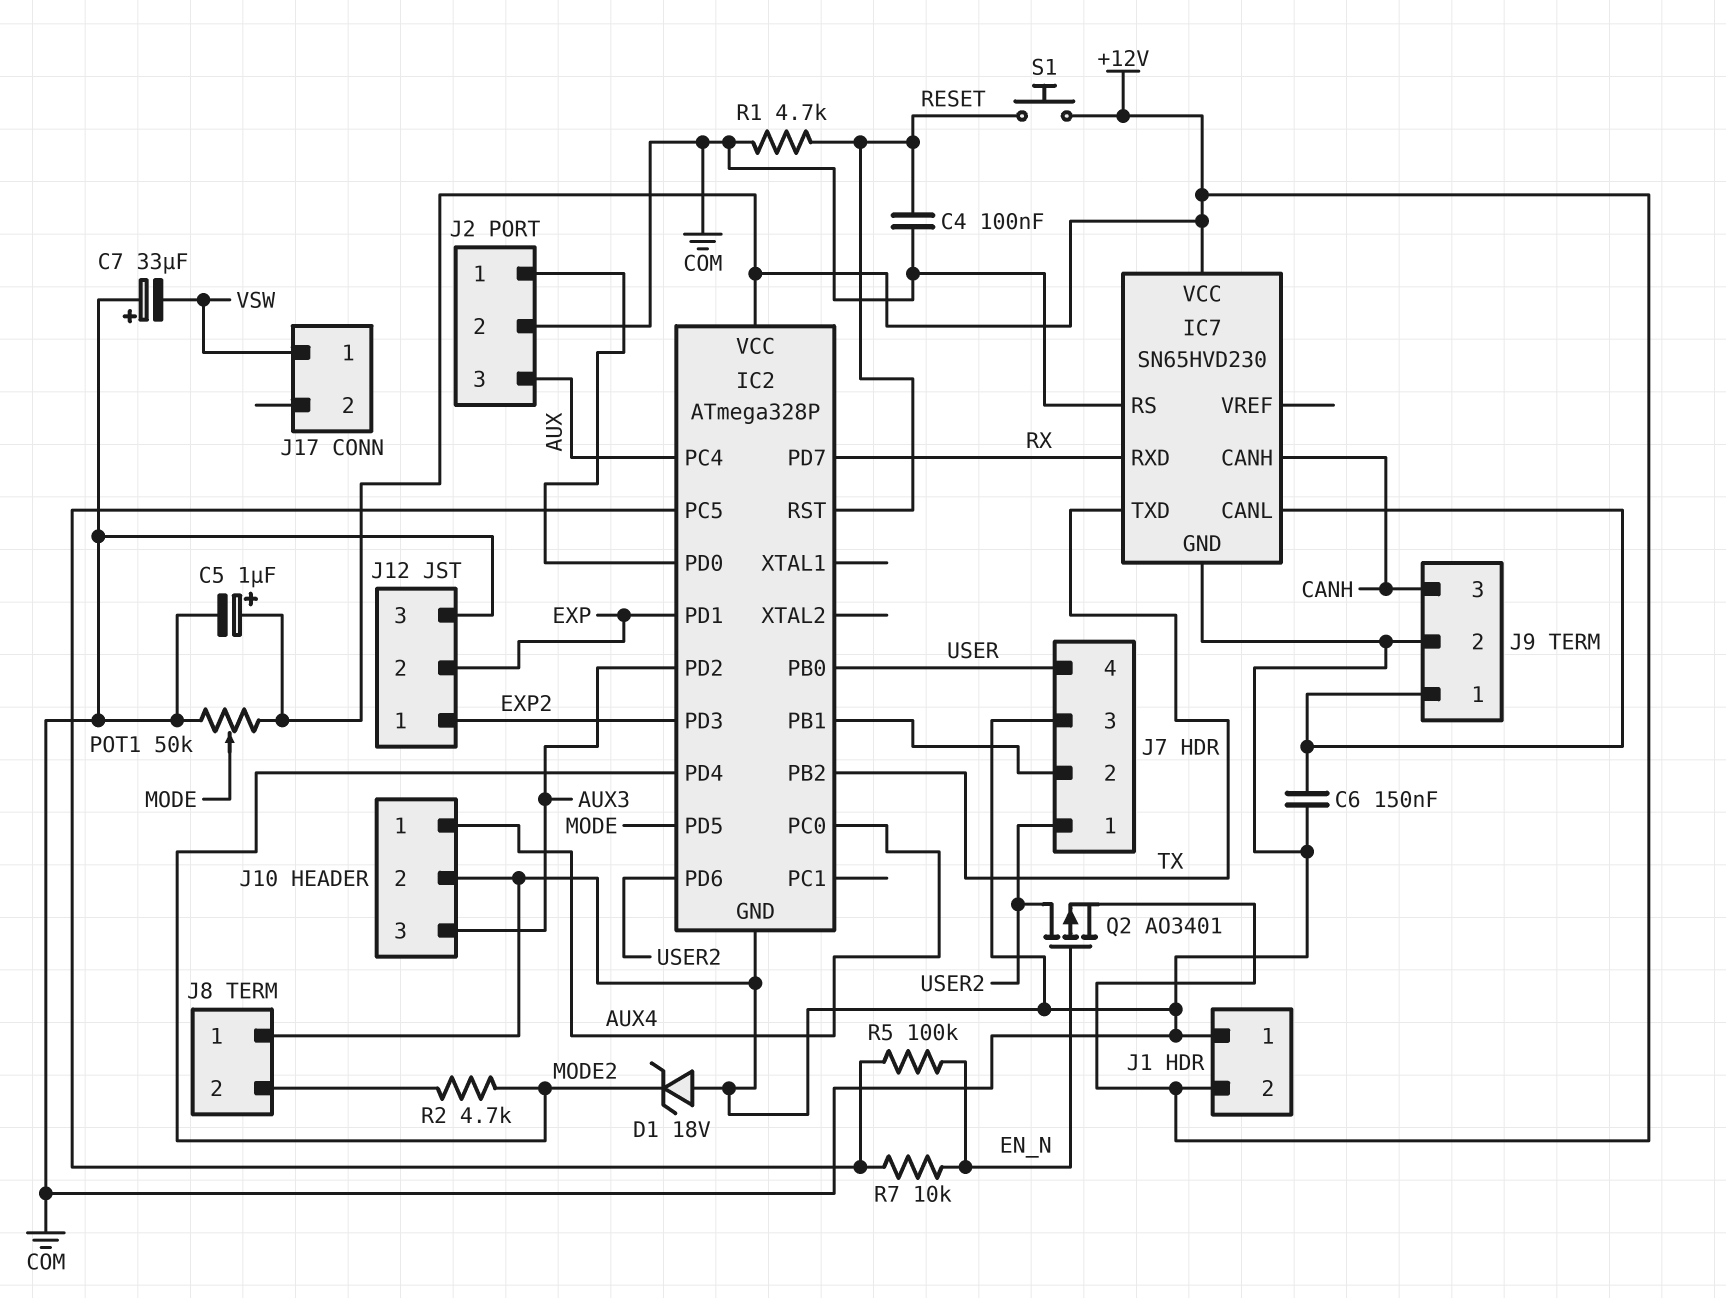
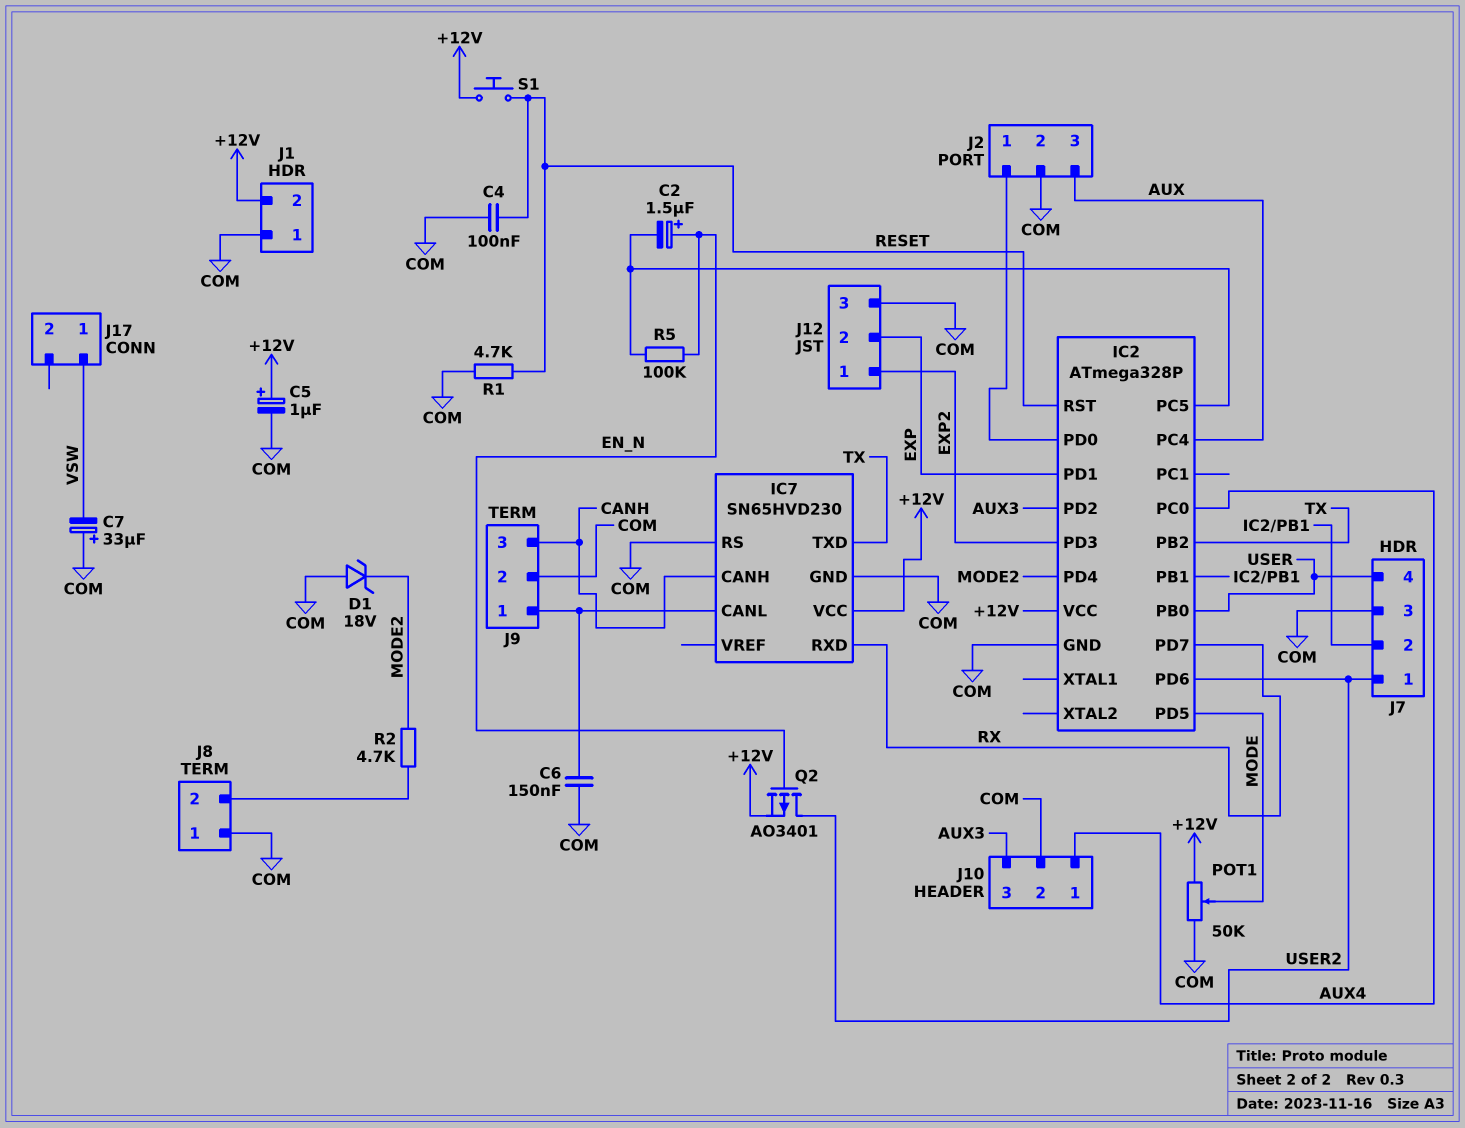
C2: none -> 1.5uF (plus EN_N, minus IC2/PC5)
R7: 10k (EN_N, IC2/PC5) -> none

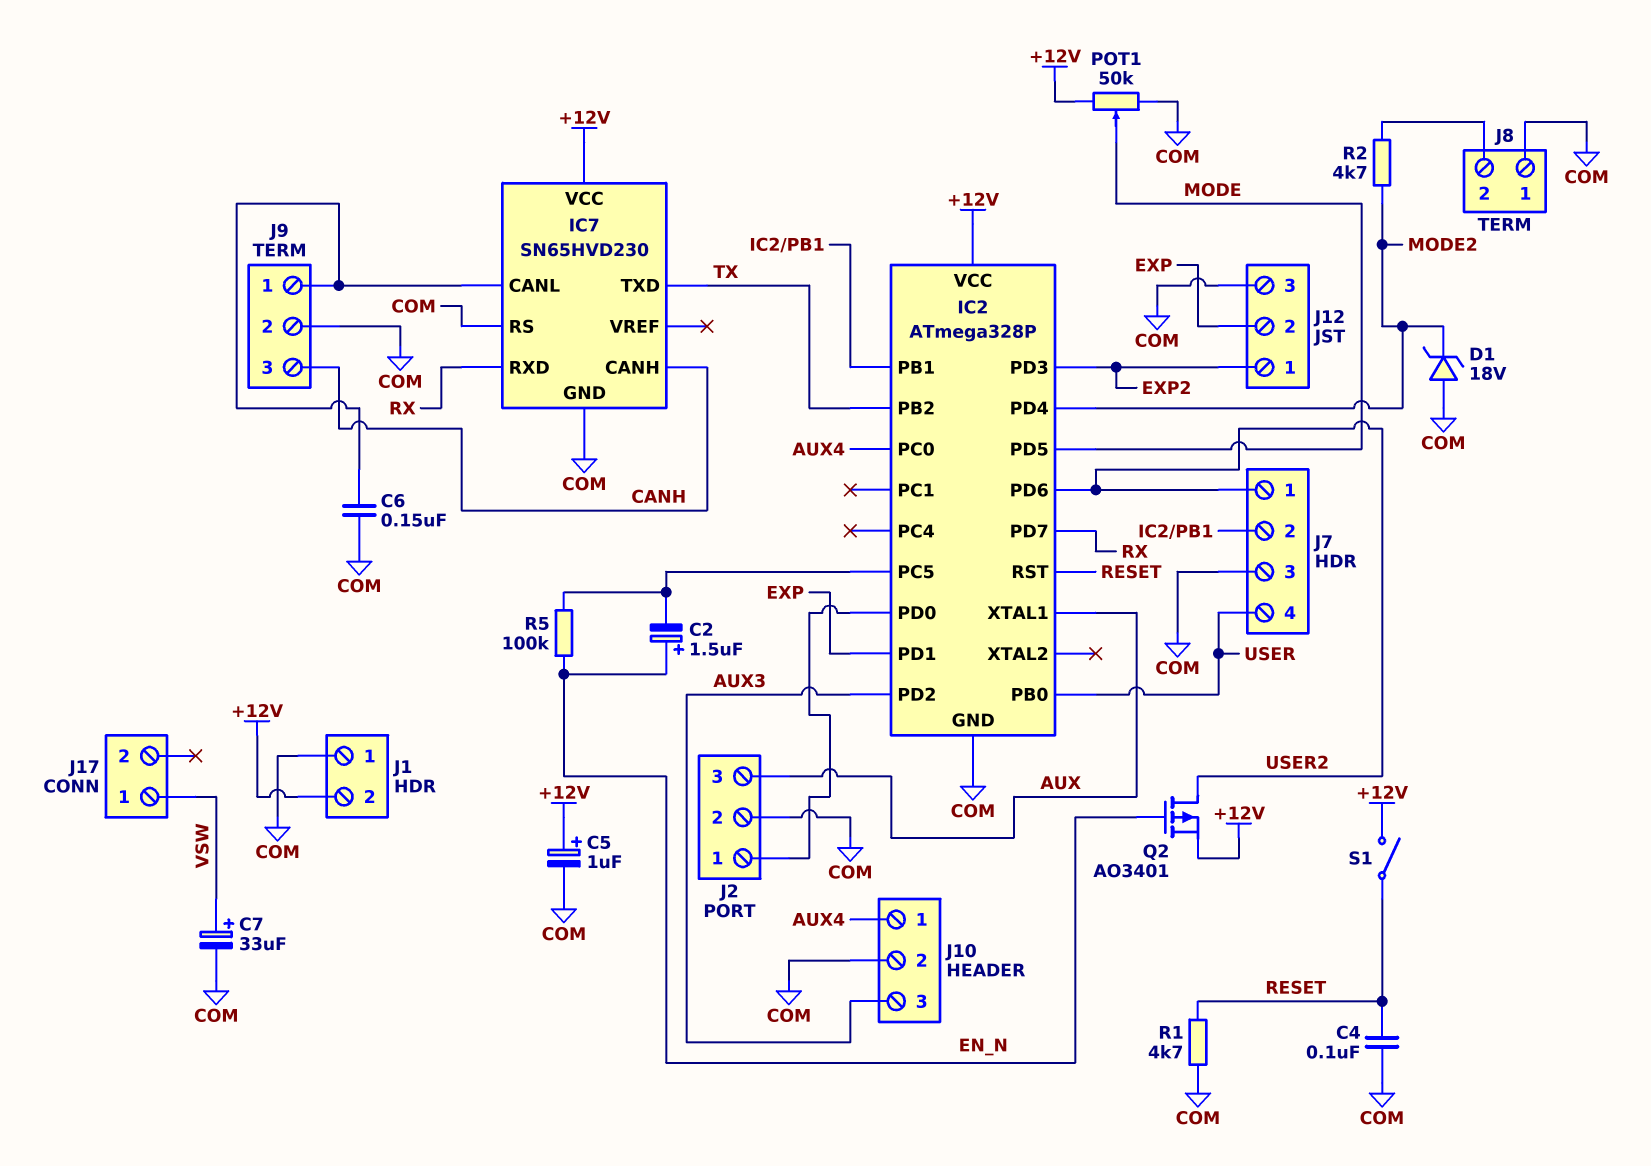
C7: 33uF (plus COM, minus VSW) -> 33uF (plus VSW, minus COM)
IC2 pin PC4: AUX -> none
IC2 pin XTAL1: none -> AUX
S1: button (+12V, RESET) -> switch (+12V, RESET)

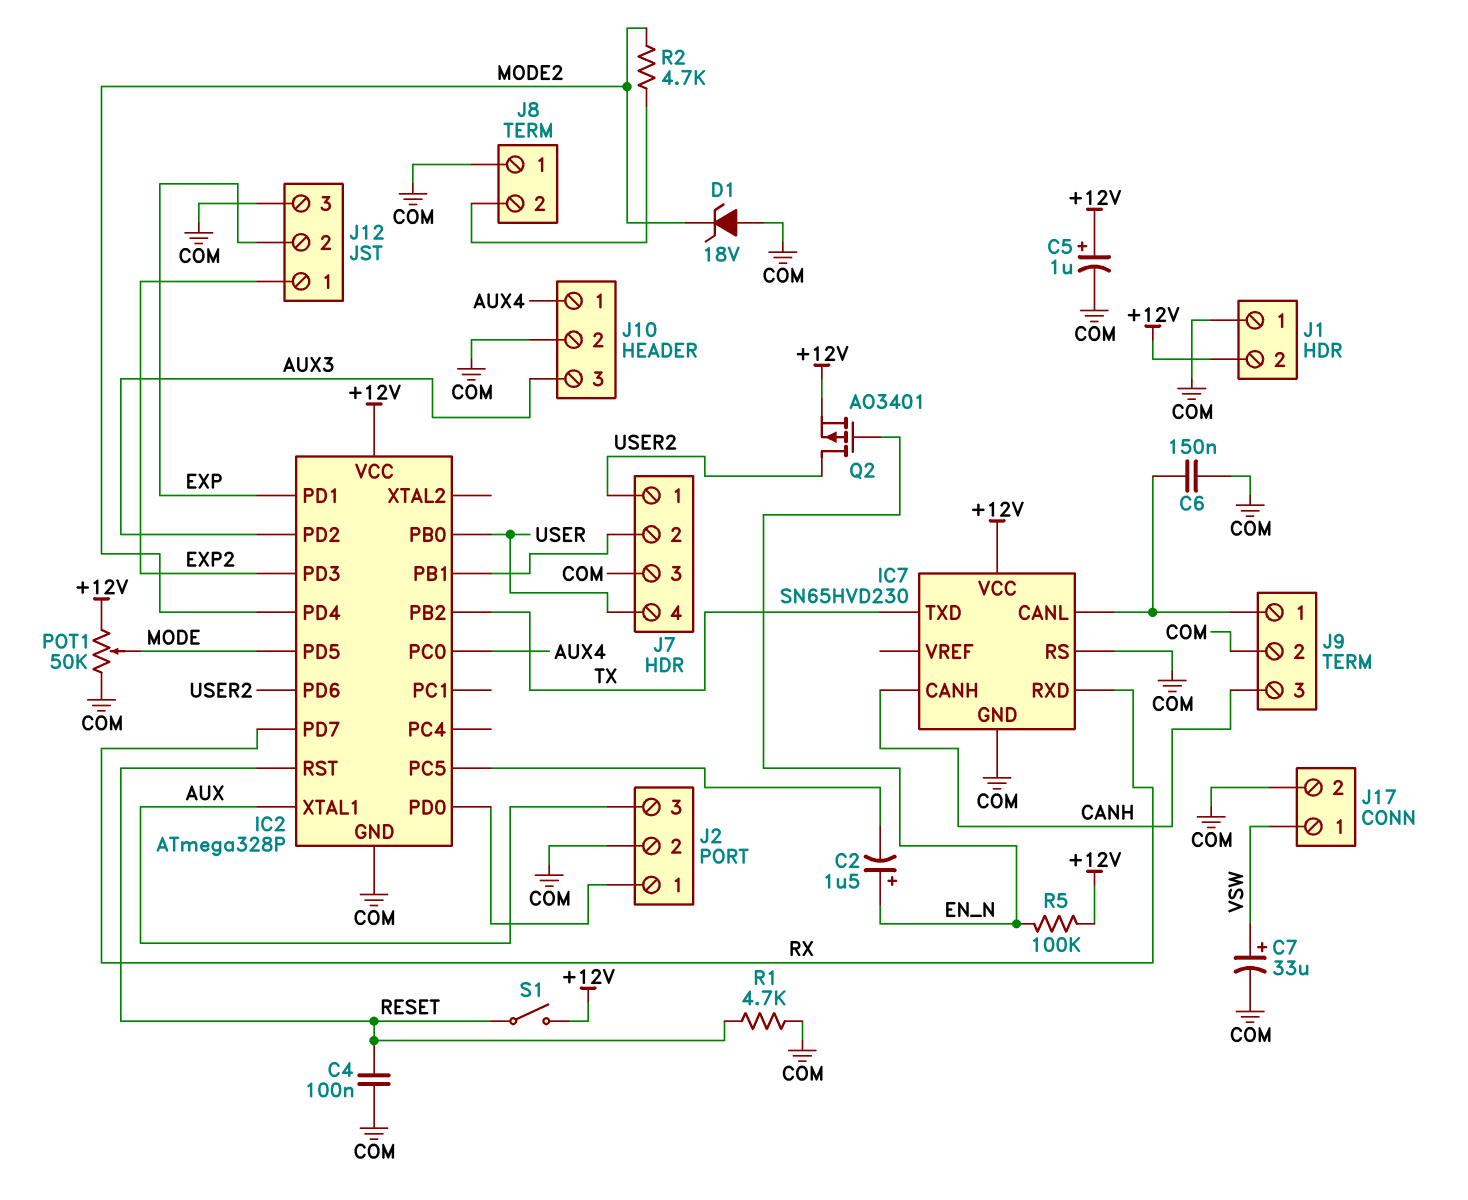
J17 pin 2: none -> COM
R5: 100k (EN_N, IC2/PC5) -> 100k (+12V, EN_N)

